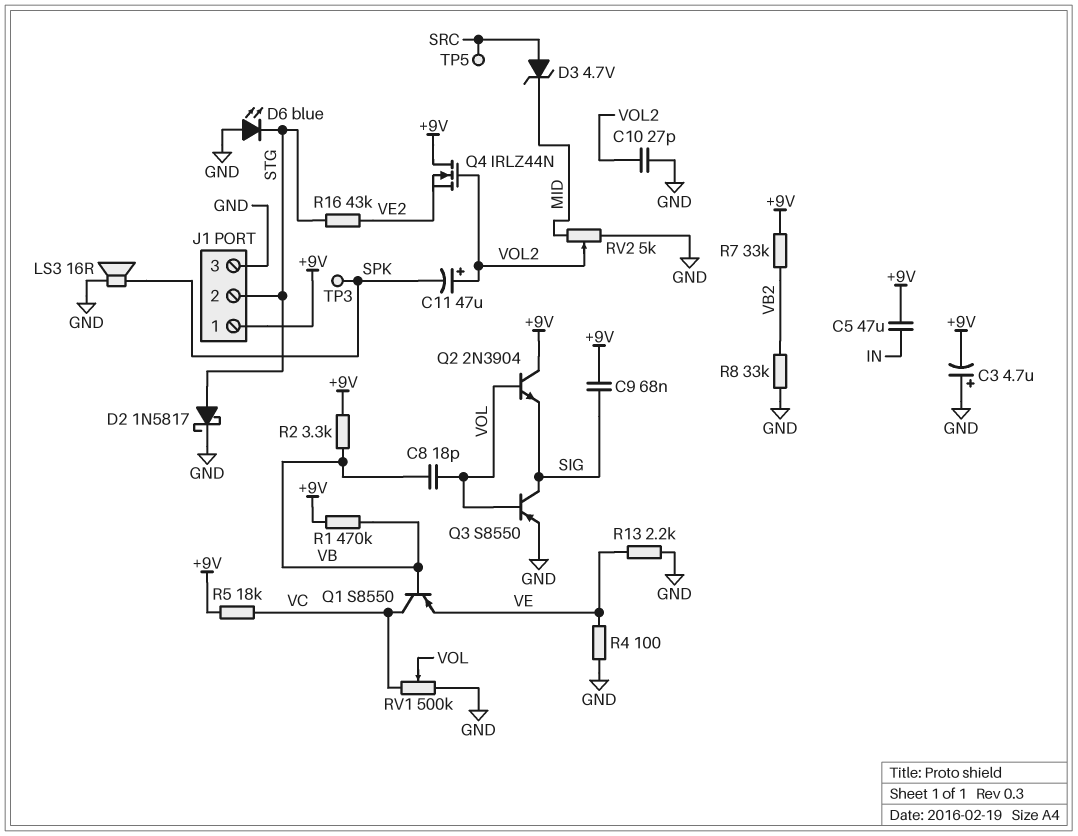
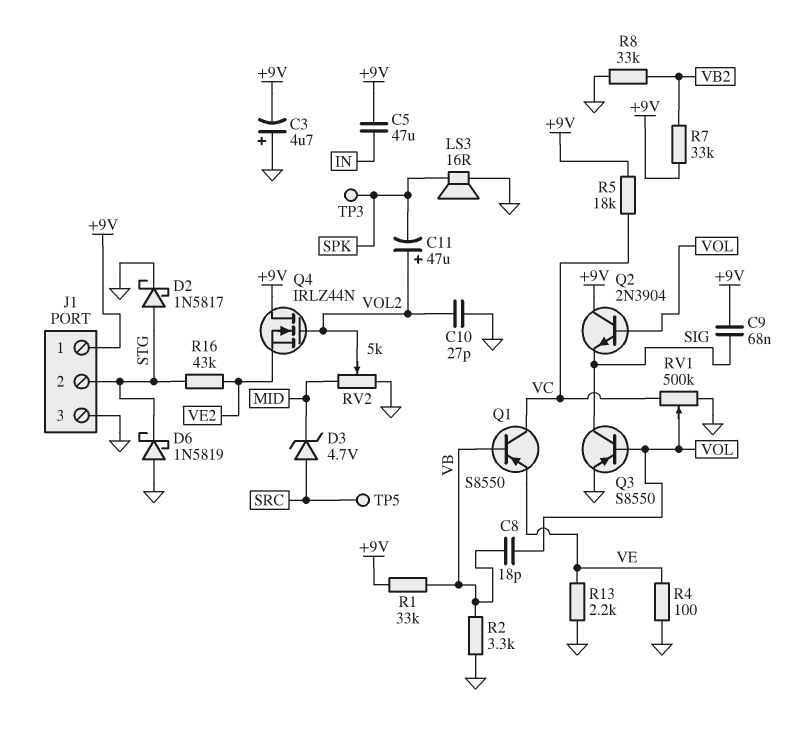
D6: LED blue (A GND, K STG) -> schottky 1N5819 (A GND, K STG)
R1: 470k (+9V, VB) -> 33k (+9V, VB)
R2: 3.3k (+9V, VB) -> 3.3k (GND, VB)

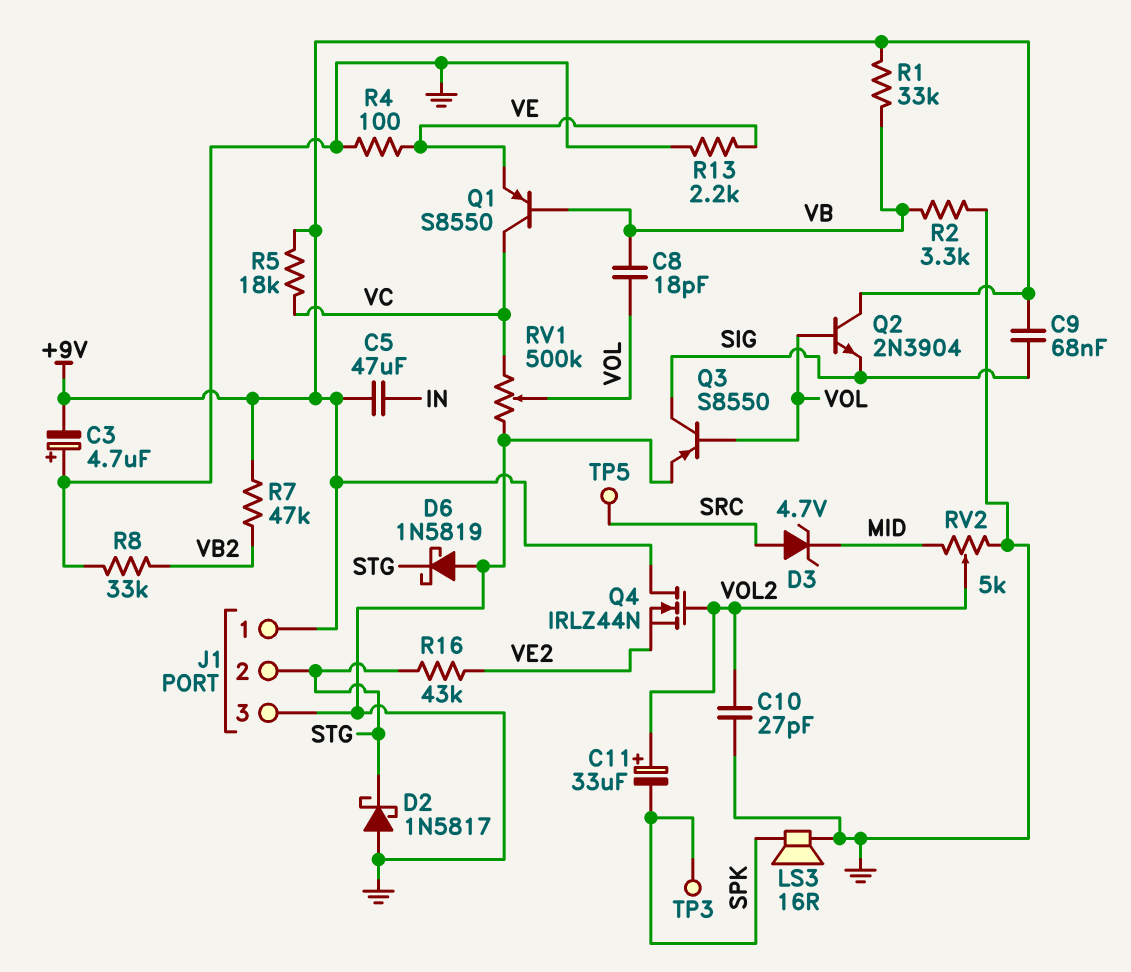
C11: 47uF (plus VOL2, minus SPK) -> 33uF (plus VOL2, minus SPK)
D2: schottky 1N5817 (A STG, K GND) -> schottky 1N5817 (A GND, K STG)
R7: 33k (+9V, VB2) -> 47k (+9V, VB2)

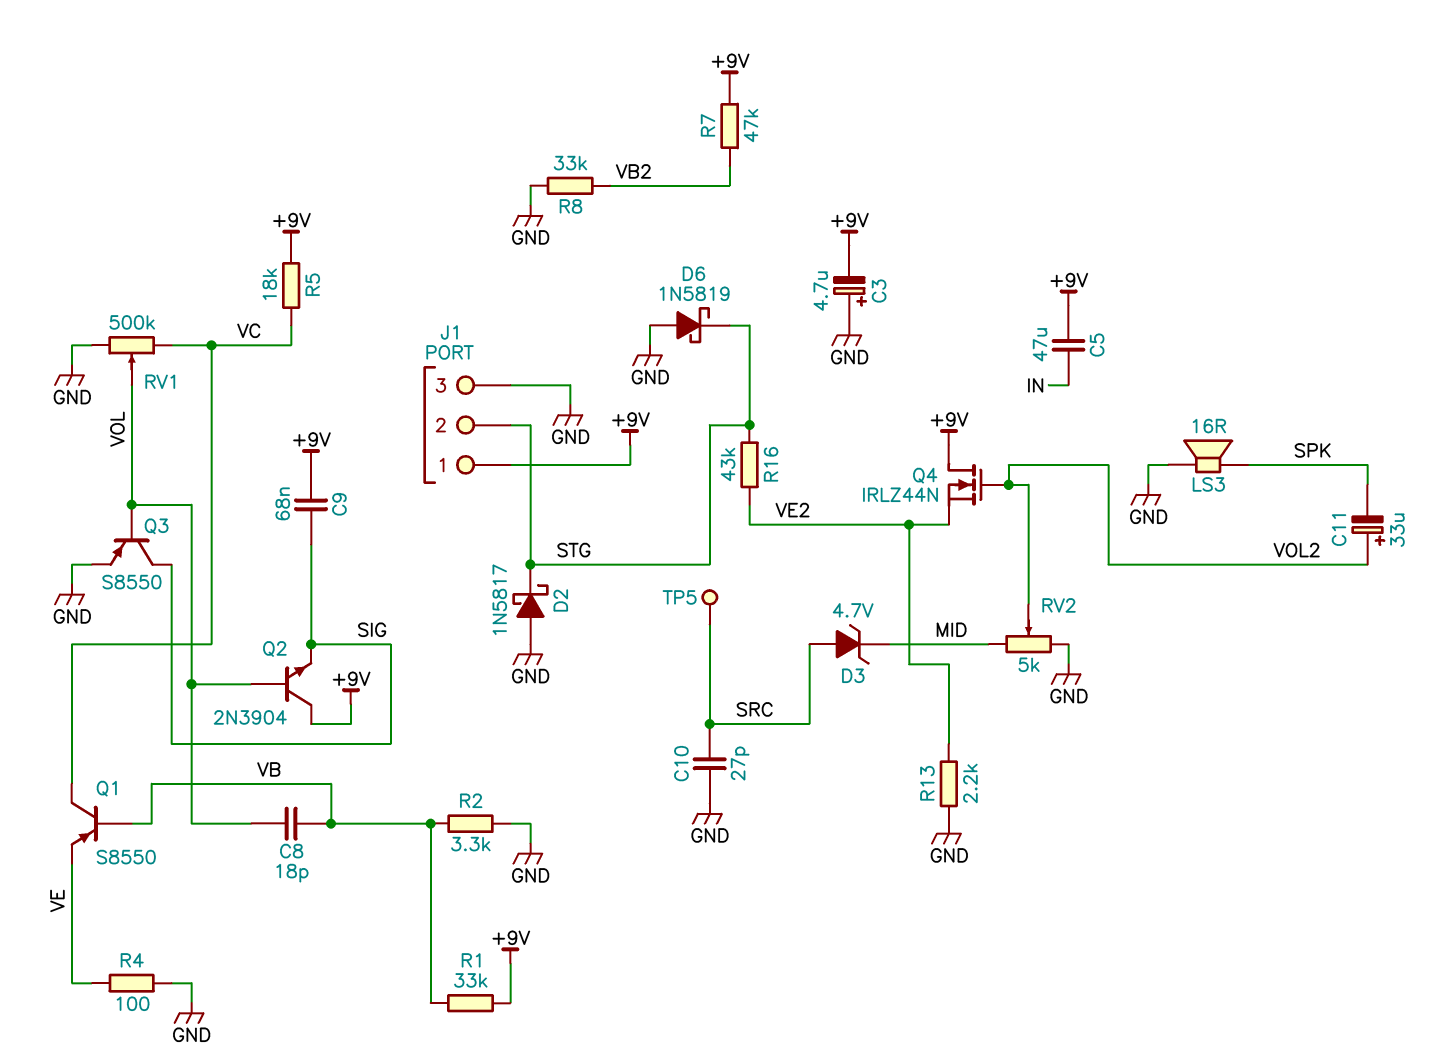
C10: 27pF (GND, VOL2) -> 27pF (GND, SRC)
R13: 2.2k (GND, VE) -> 2.2k (GND, VE2)
TP3: test point (SPK) -> none

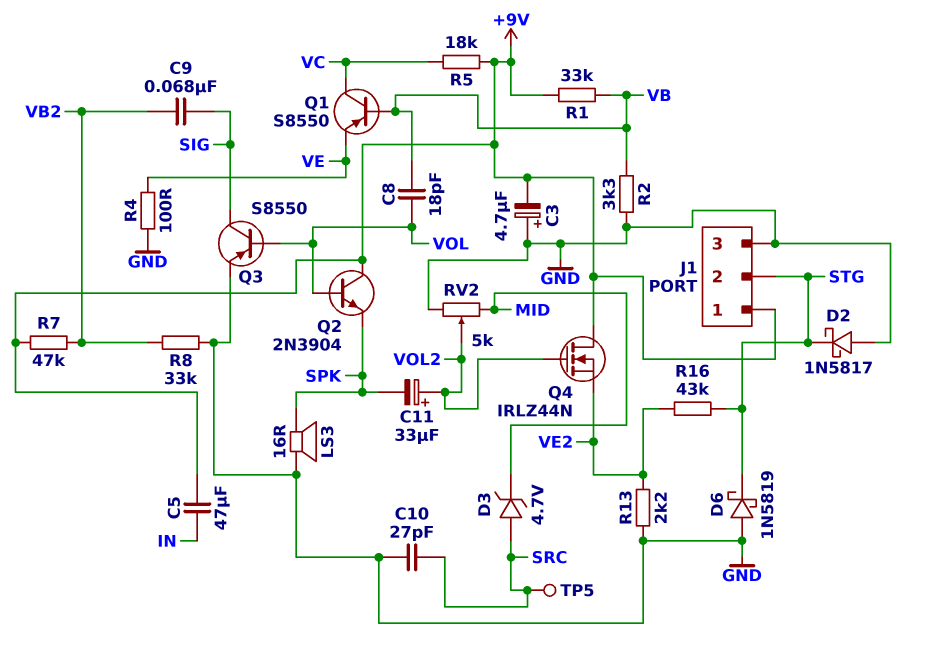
C9: 68nF (+9V, SIG) -> 68nF (SIG, VB2)
Q2: NPN 2N3904 (B VOL, C +9V, E SIG) -> NPN 2N3904 (B VOL, C +9V, E SPK)
RV1: 500k (GND, VC, wiper VOL) -> none

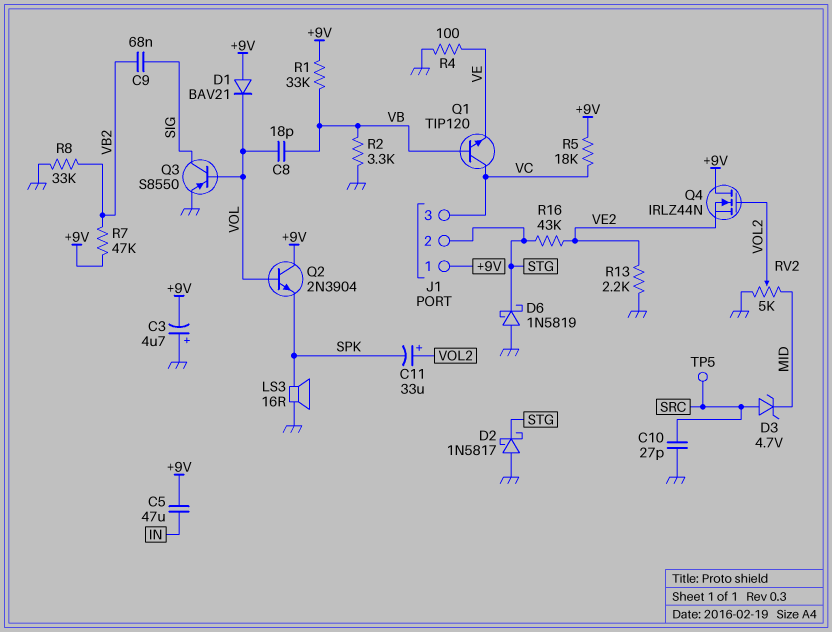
D1: none -> diode BAV21 (A +9V, K VOL)
J1 pin 3: GND -> VC
Q1: PNP S8550 (B VB, C VC, E VE) -> NPN TIP120 (B VB, C VC, E VE)

